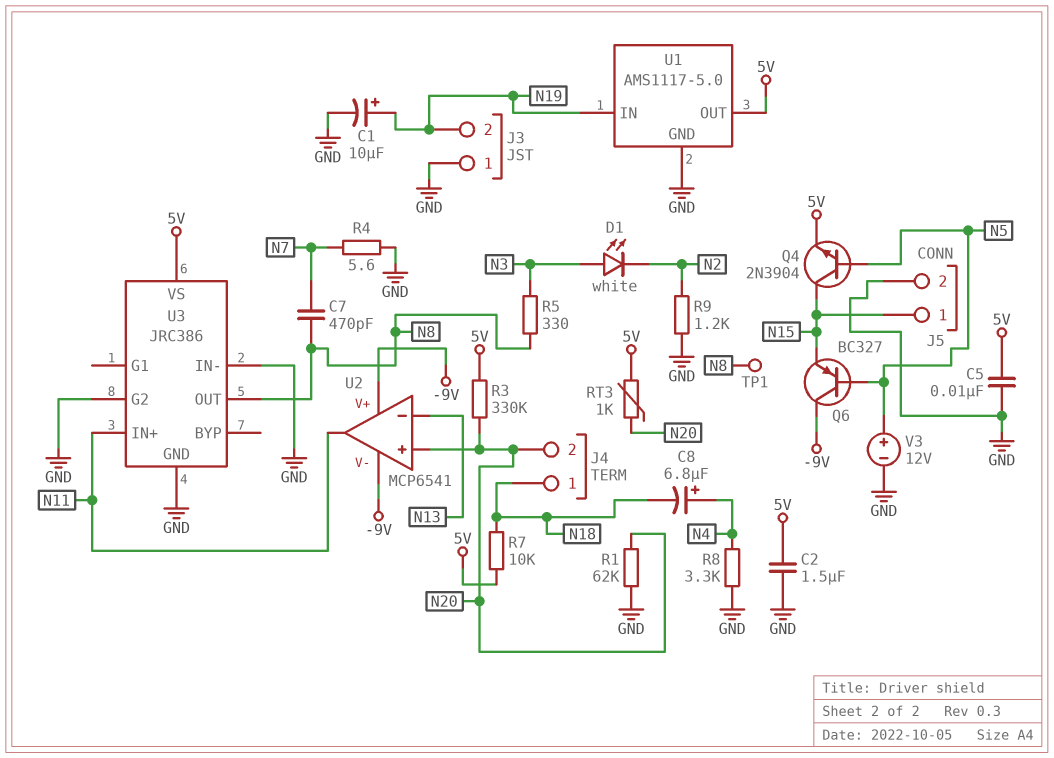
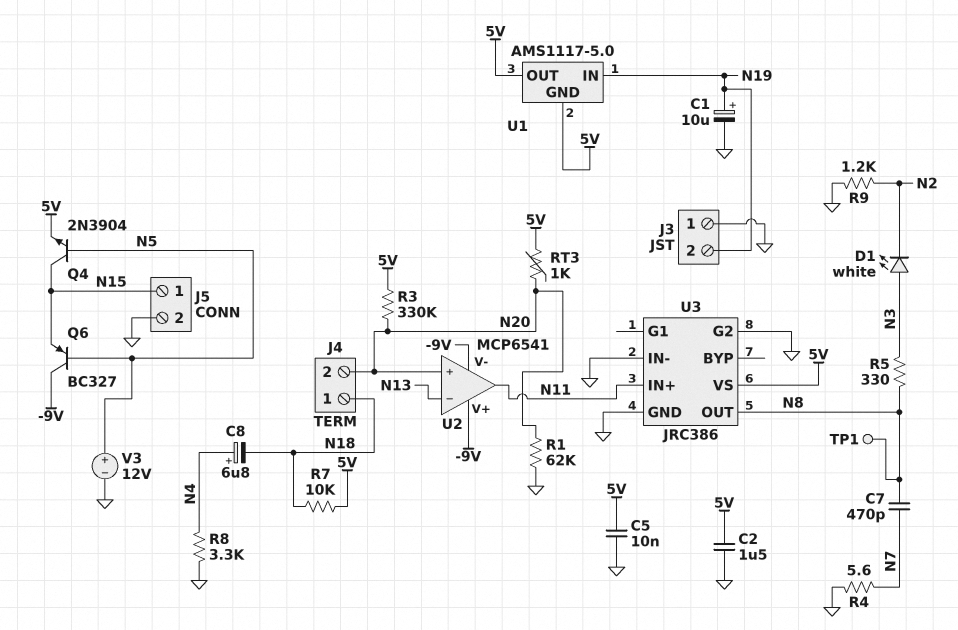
U1 pin GND: GND -> 5V

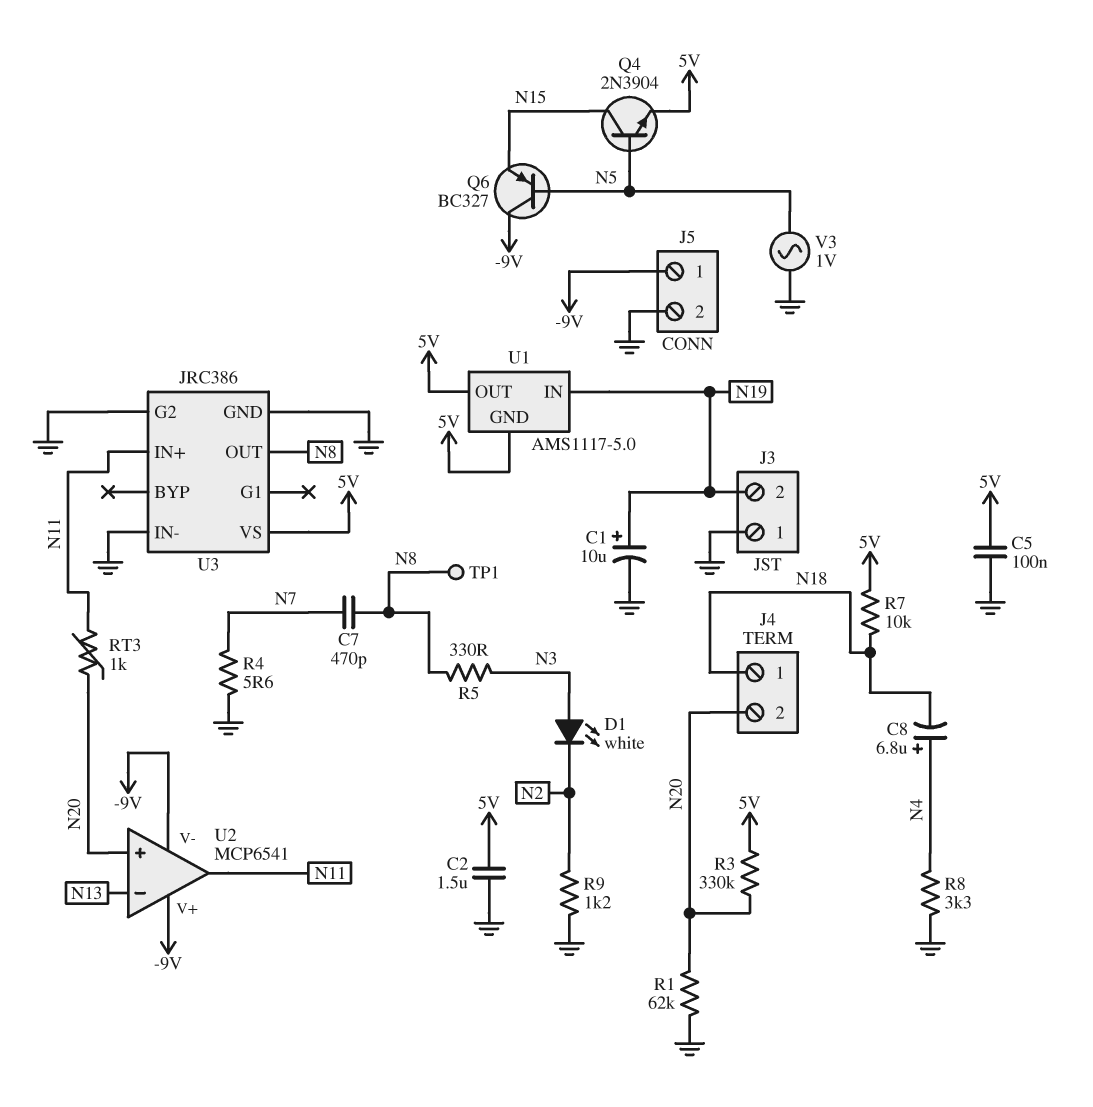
C5: 10nF (5V, GND) -> 100nF (5V, GND)
J5 pin 1: N15 -> -9V
RT3: 1k (5V, N20) -> 1k (N11, N20)
V3: 12V (plus N5, minus GND) -> AC 1V (GND, N5)

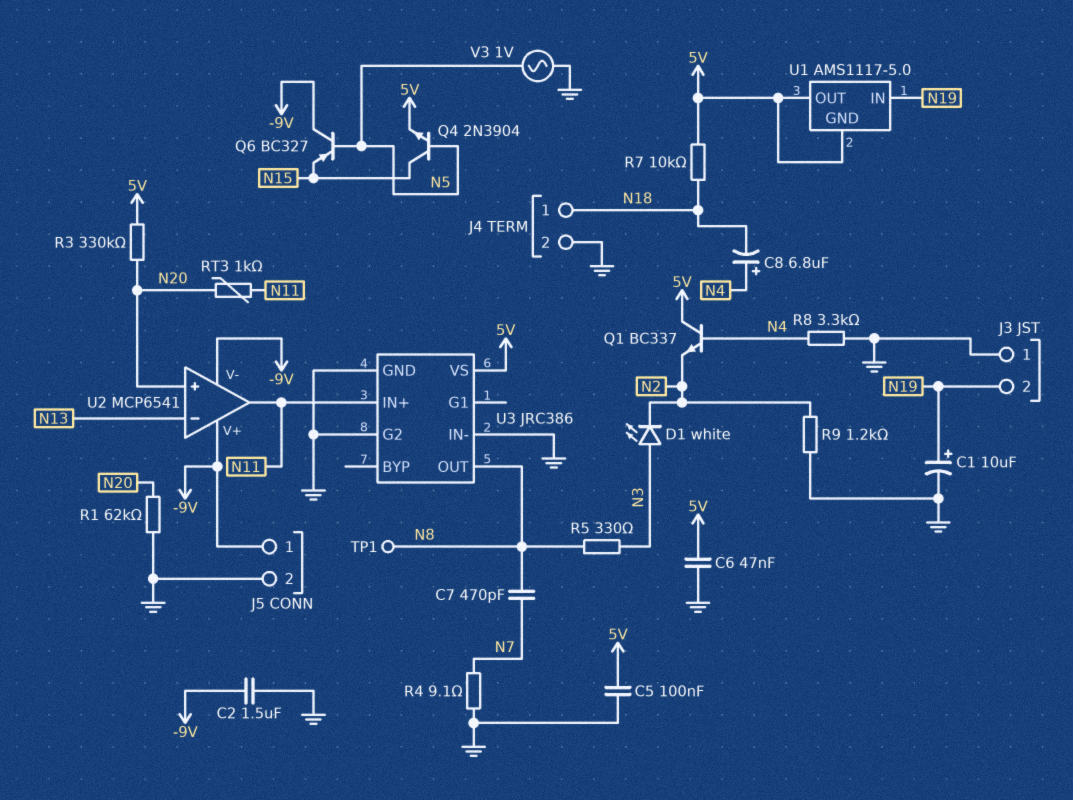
C2: 1.5uF (5V, GND) -> 1.5uF (-9V, GND)
C6: none -> 47nF (5V, GND)
J4 pin 2: N20 -> GND
Q1: none -> NPN BC337 (B N4, C 5V, E N2)
R4: 5.6 (GND, N7) -> 9.1 (GND, N7)

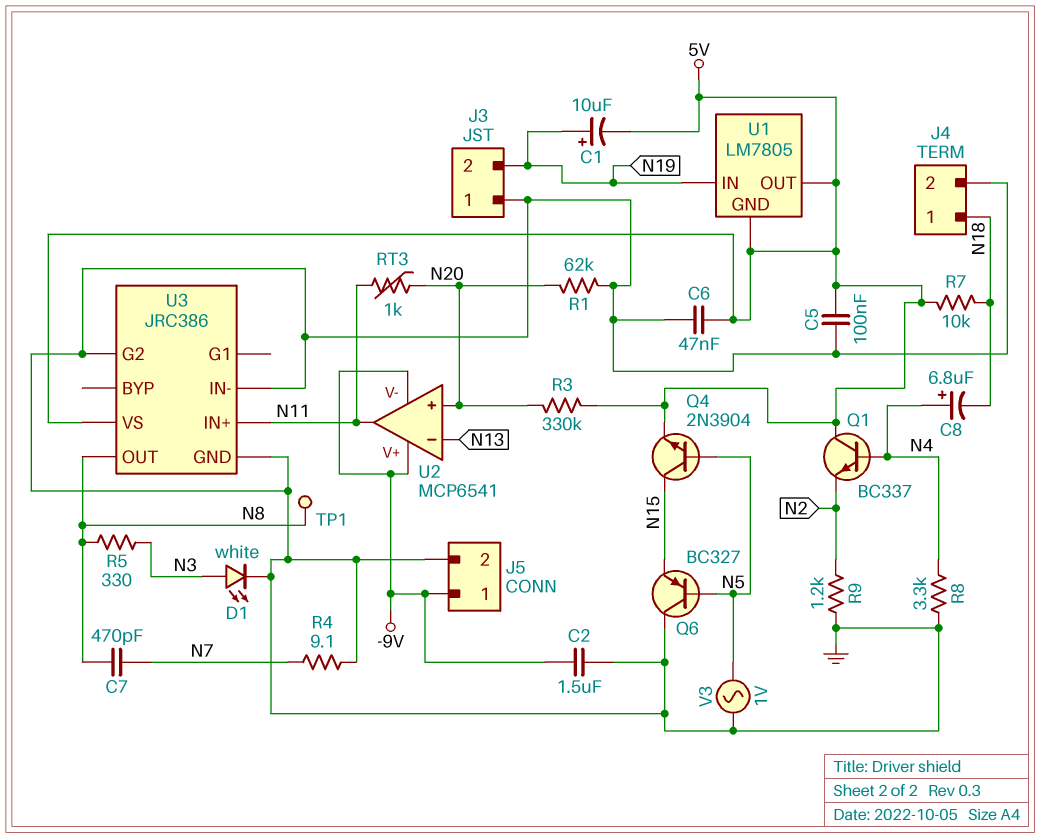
C1: 10uF (plus N19, minus GND) -> 10uF (plus N19, minus 5V)
D1: LED white (A N3, K N2) -> LED white (A N3, K GND)
Q6: PNP BC327 (B N5, C -9V, E N15) -> PNP BC327 (B N5, C GND, E N15)
U1: AMS1117-5.0 -> LM7805

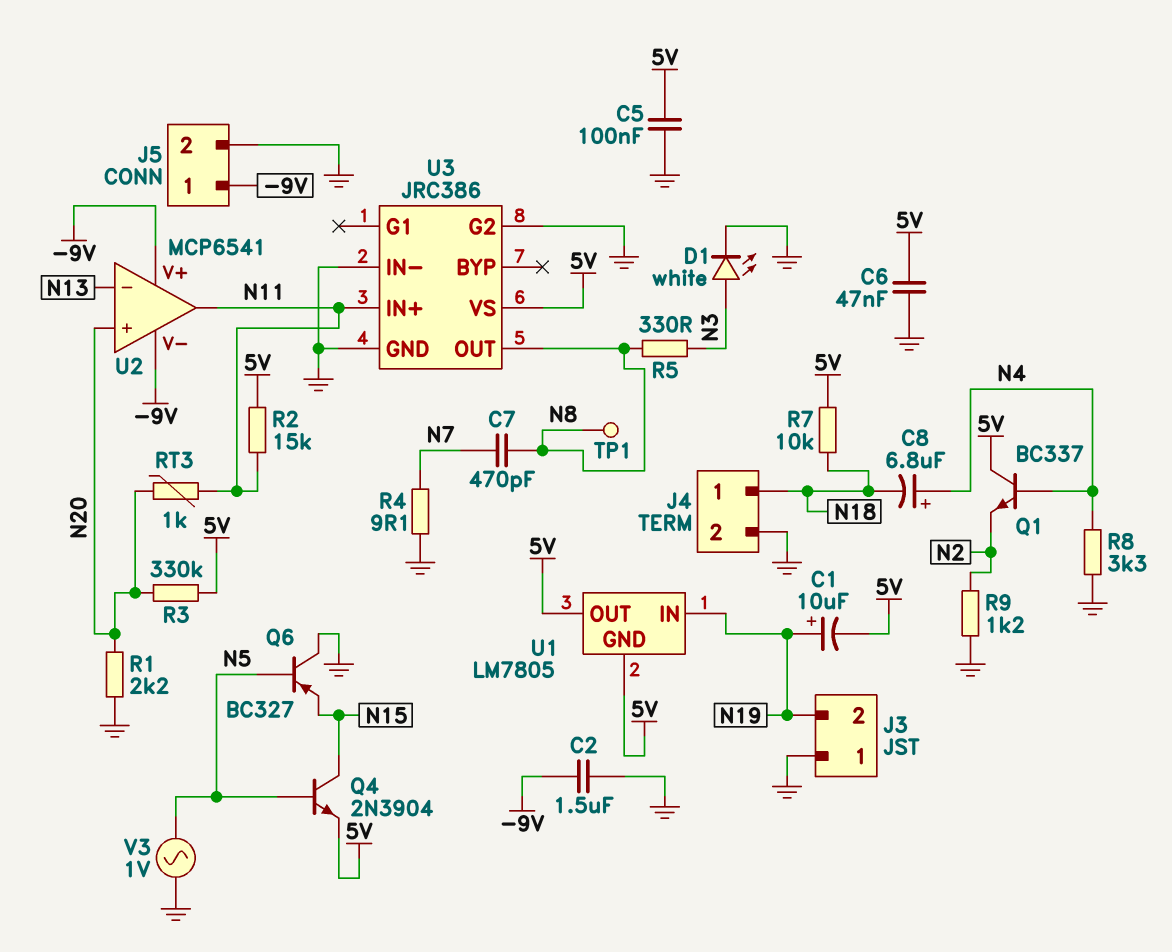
R1: 62k (GND, N20) -> 2.2k (GND, N20)
R2: none -> 15k (5V, N11)

